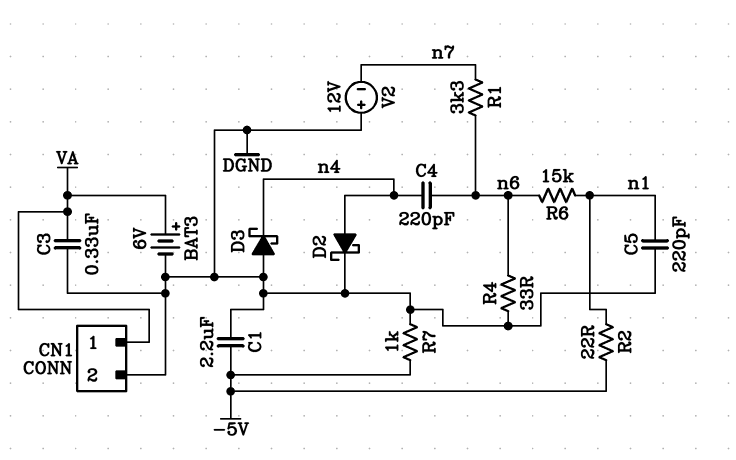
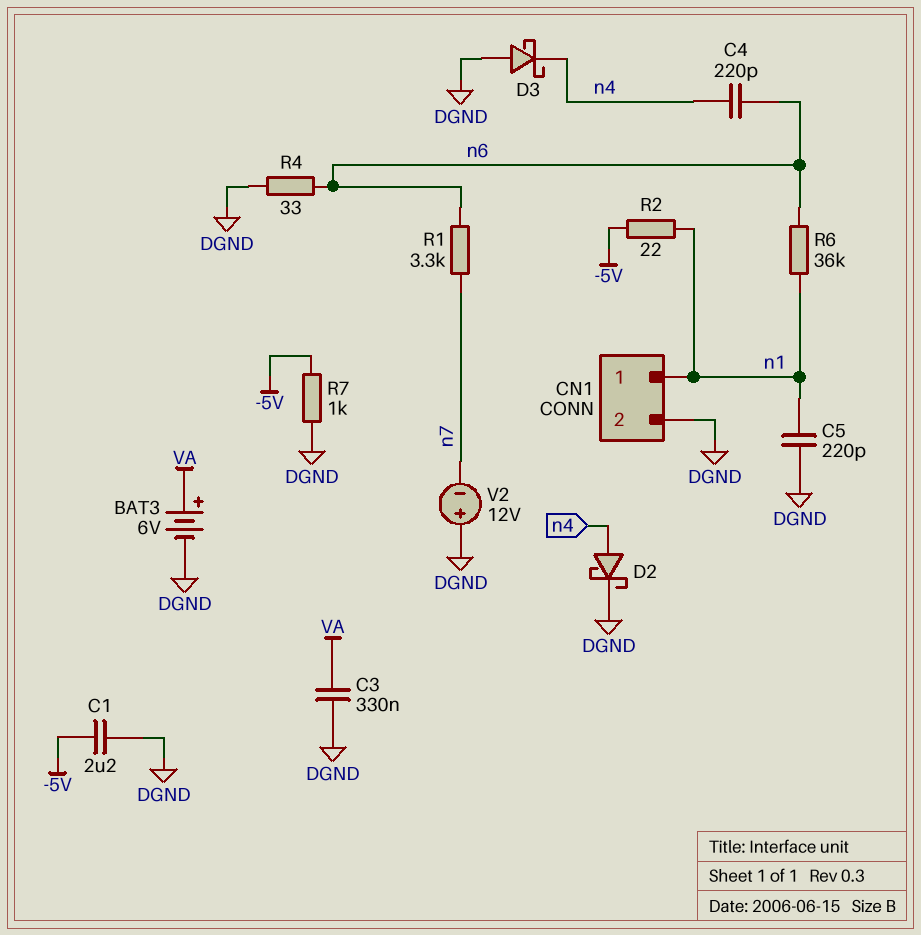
CN1 pin 1: VA -> n1
R6: 15k (n1, n6) -> 36k (n1, n6)

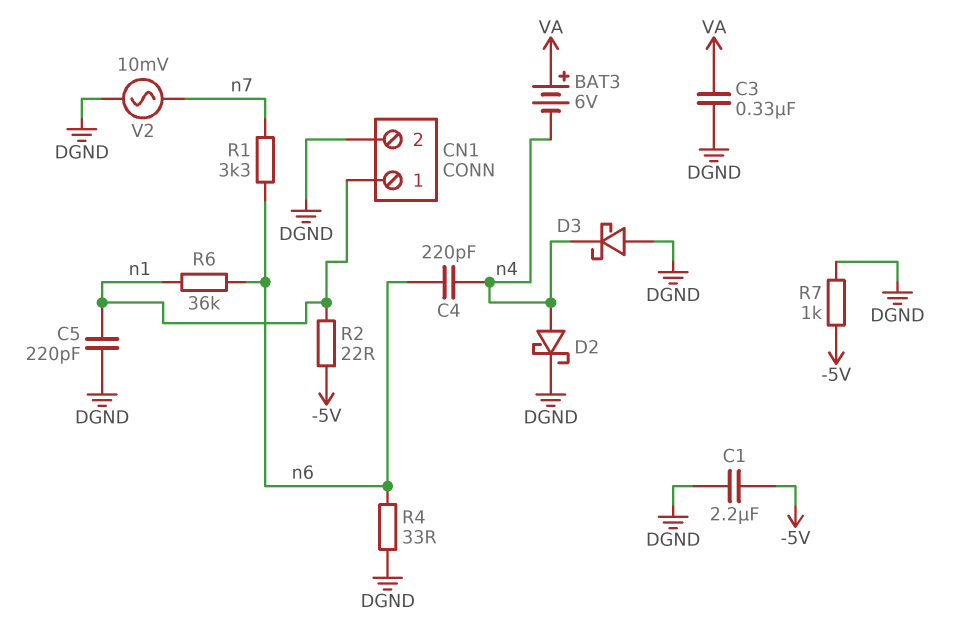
BAT3: 6V (plus VA, minus DGND) -> 6V (plus VA, minus n4)
V2: 12V (plus DGND, minus n7) -> AC 10mV (DGND, n7)

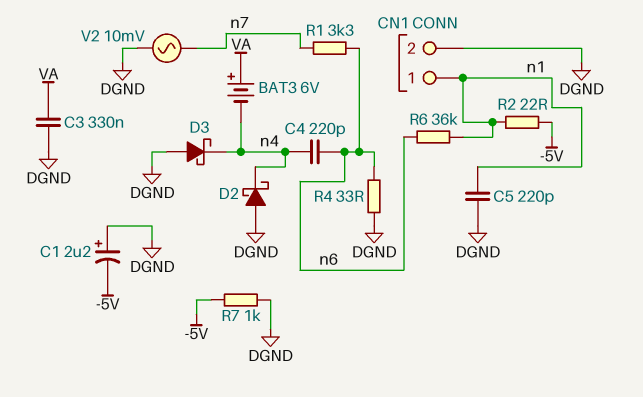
C1: 2.2uF (-5V, DGND) -> 2.2uF (plus DGND, minus -5V)
D2: schottky (A n4, K DGND) -> schottky (A DGND, K n4)

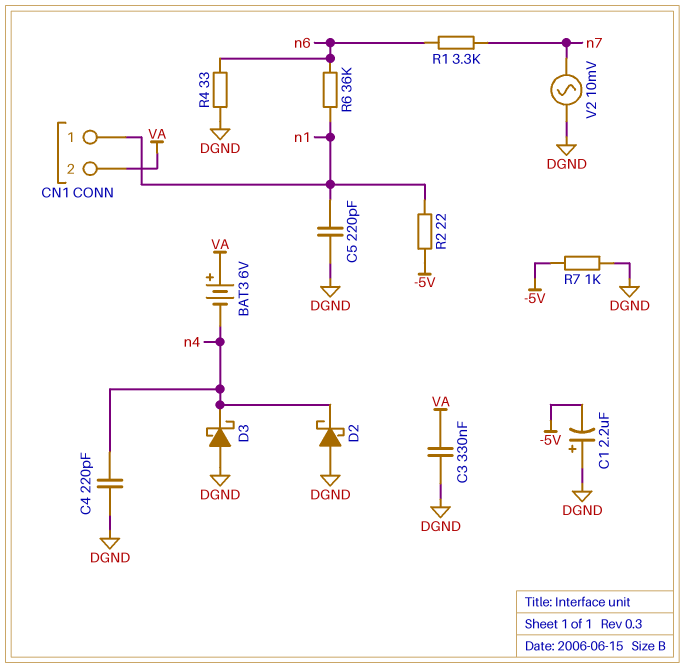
C4: 220pF (n4, n6) -> 220pF (DGND, n4)
CN1 pin 2: DGND -> VA

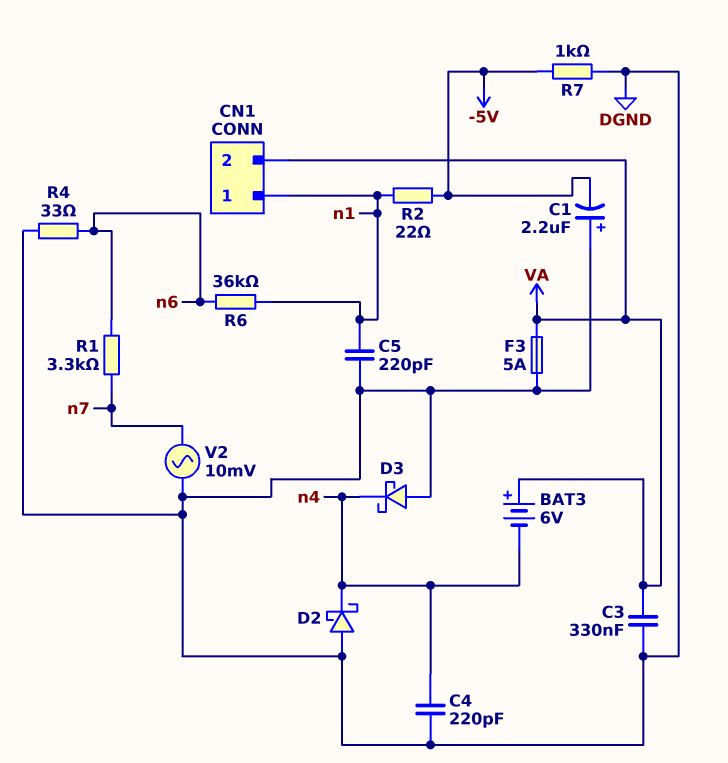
F3: none -> 5A (DGND, VA)

